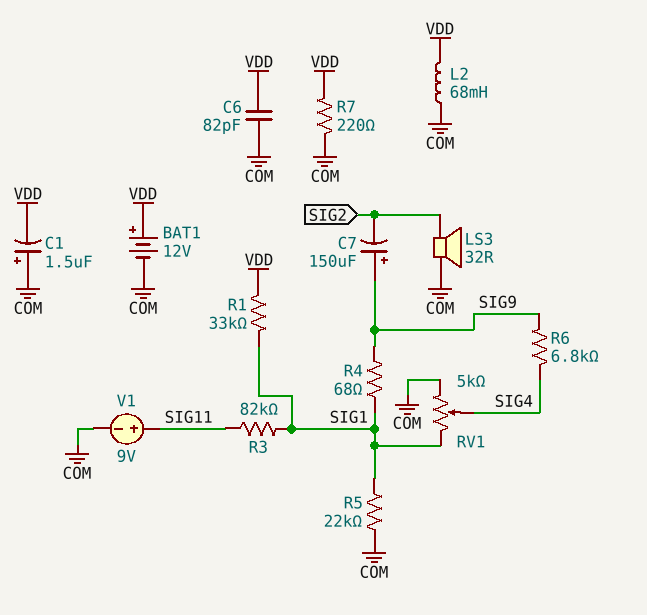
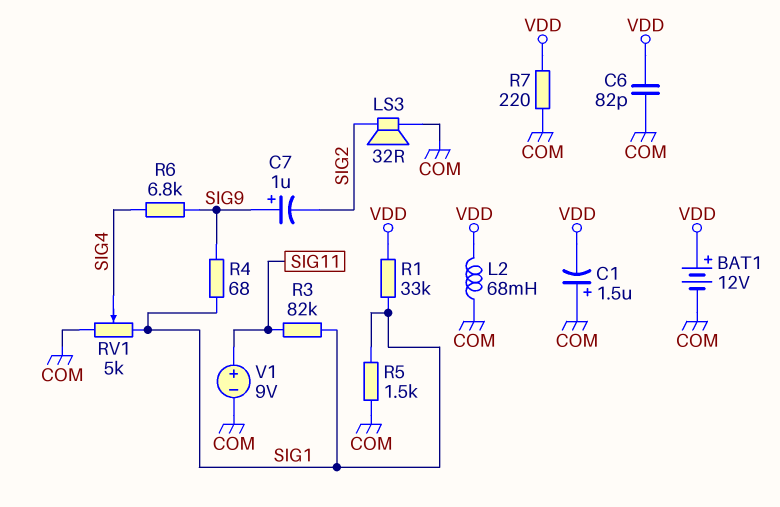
C7: 150uF (plus SIG9, minus SIG2) -> 1uF (plus SIG9, minus SIG2)
R5: 22k (COM, SIG1) -> 1.5k (COM, SIG1)

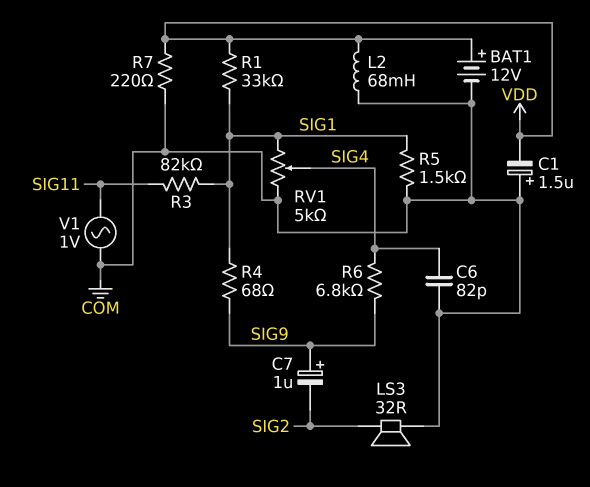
C6: 82pF (COM, VDD) -> 82pF (COM, SIG4)
V1: 9V (plus SIG11, minus COM) -> AC 1V (COM, SIG11)

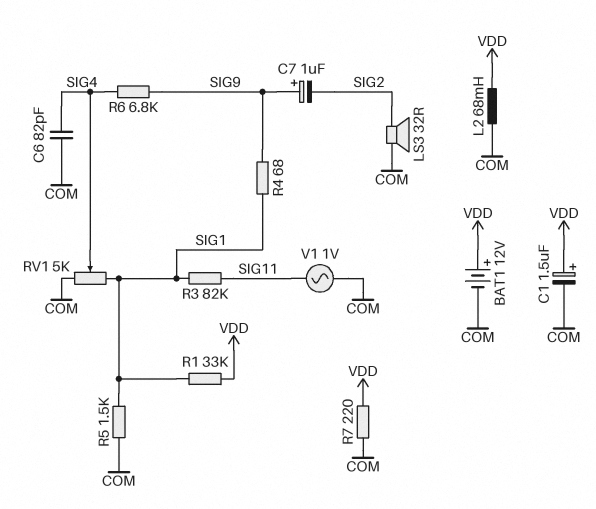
C1: 1.5uF (plus COM, minus VDD) -> 1.5uF (plus VDD, minus COM)

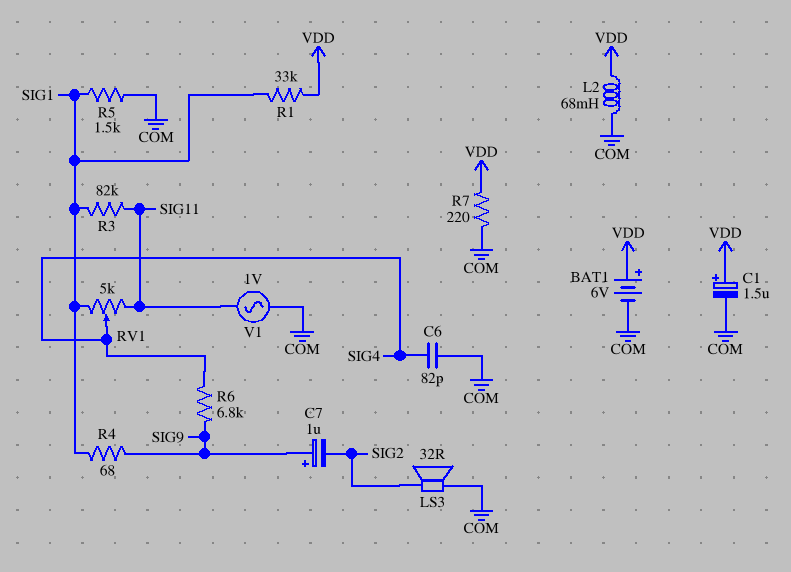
BAT1: 12V (plus VDD, minus COM) -> 6V (plus VDD, minus COM)
RV1: 5k (COM, SIG1, wiper SIG4) -> 5k (SIG1, SIG11, wiper SIG4)

